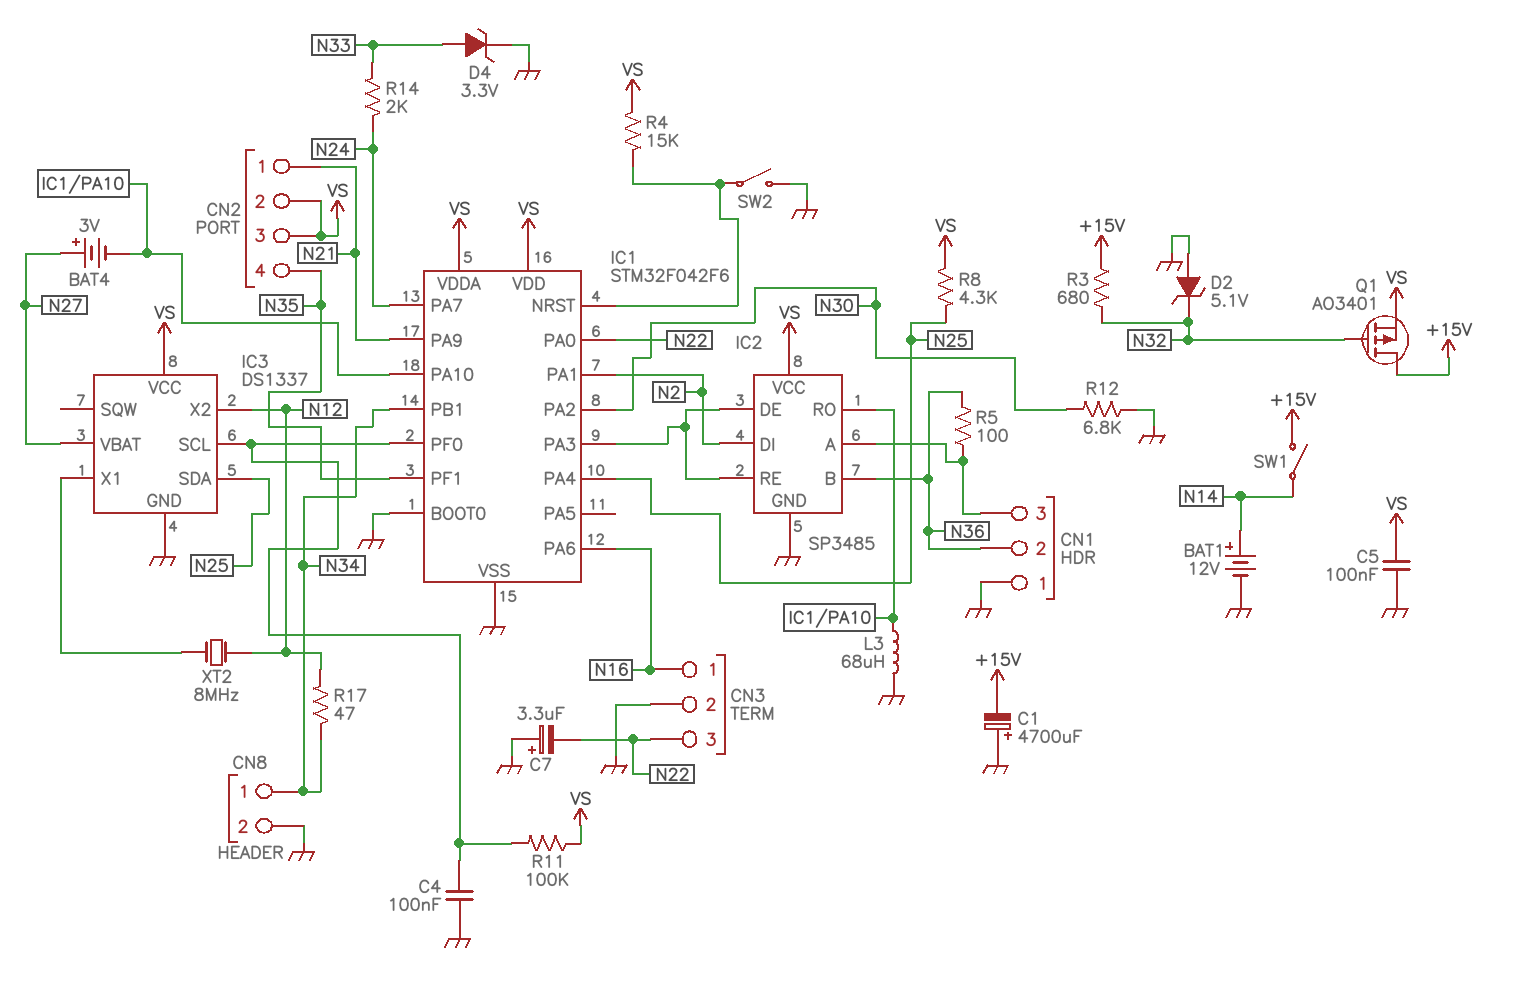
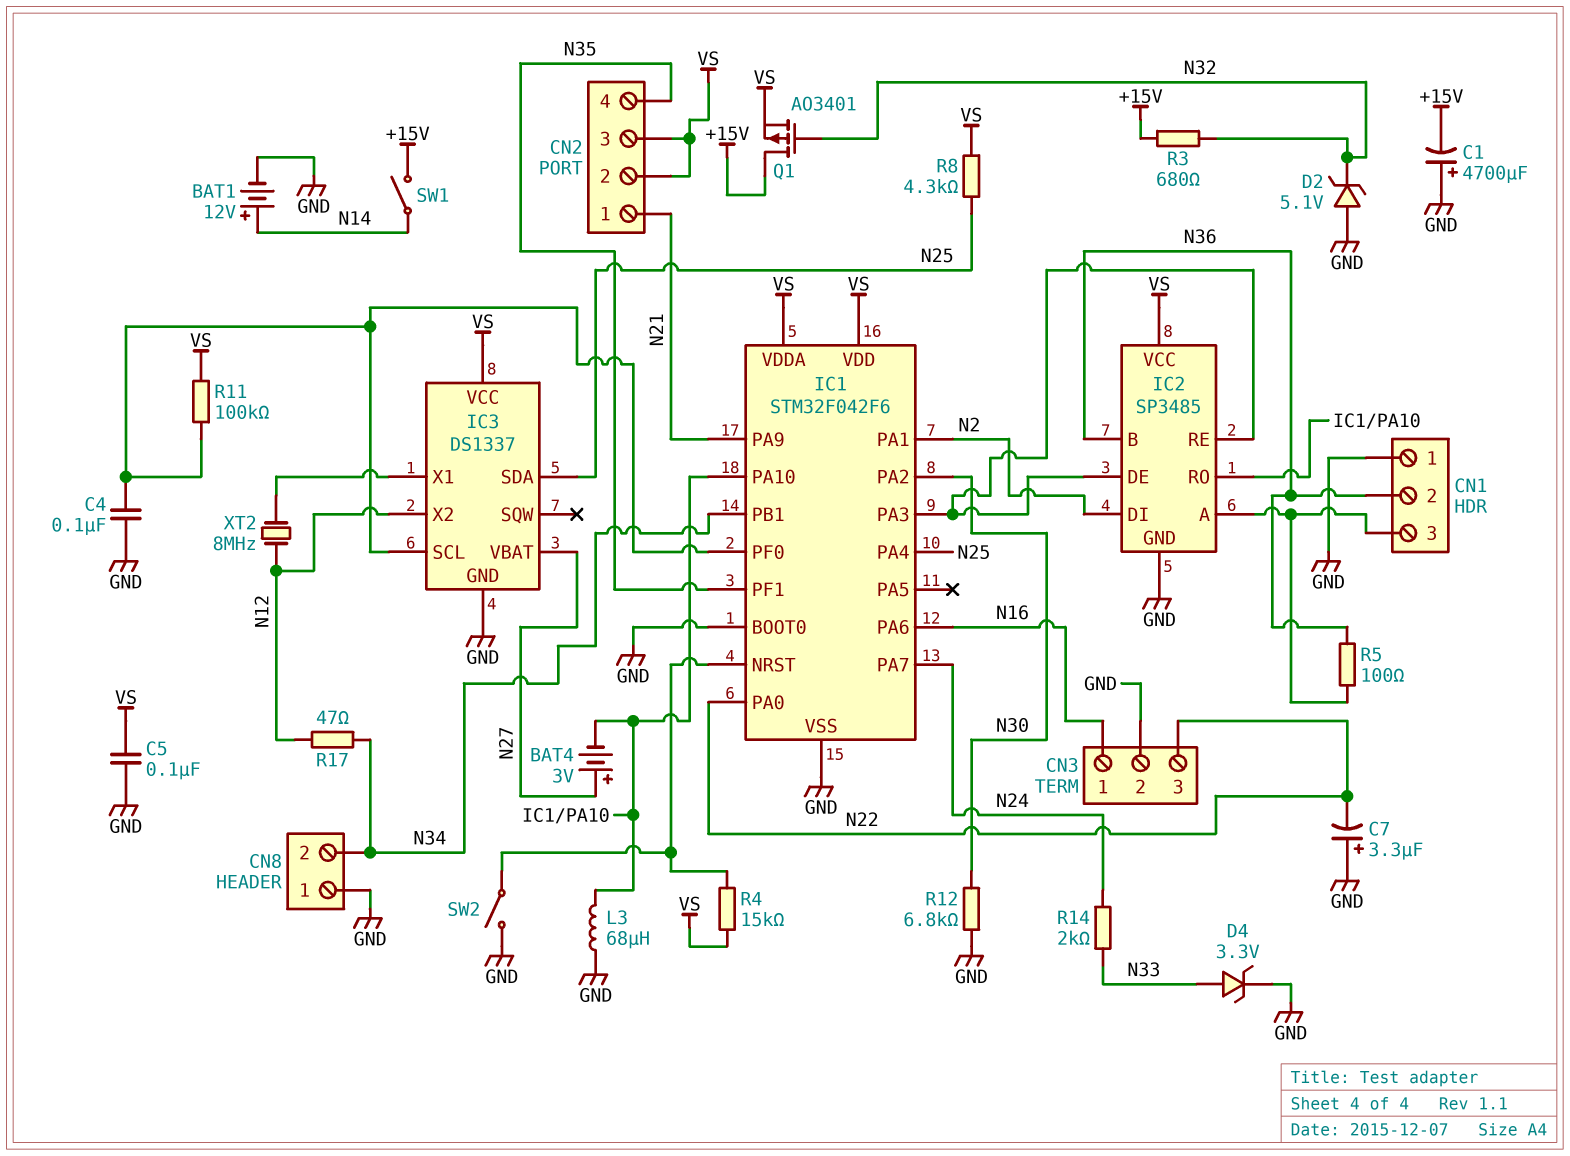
CN8 pin 1: N34 -> GND
CN8 pin 2: GND -> N34

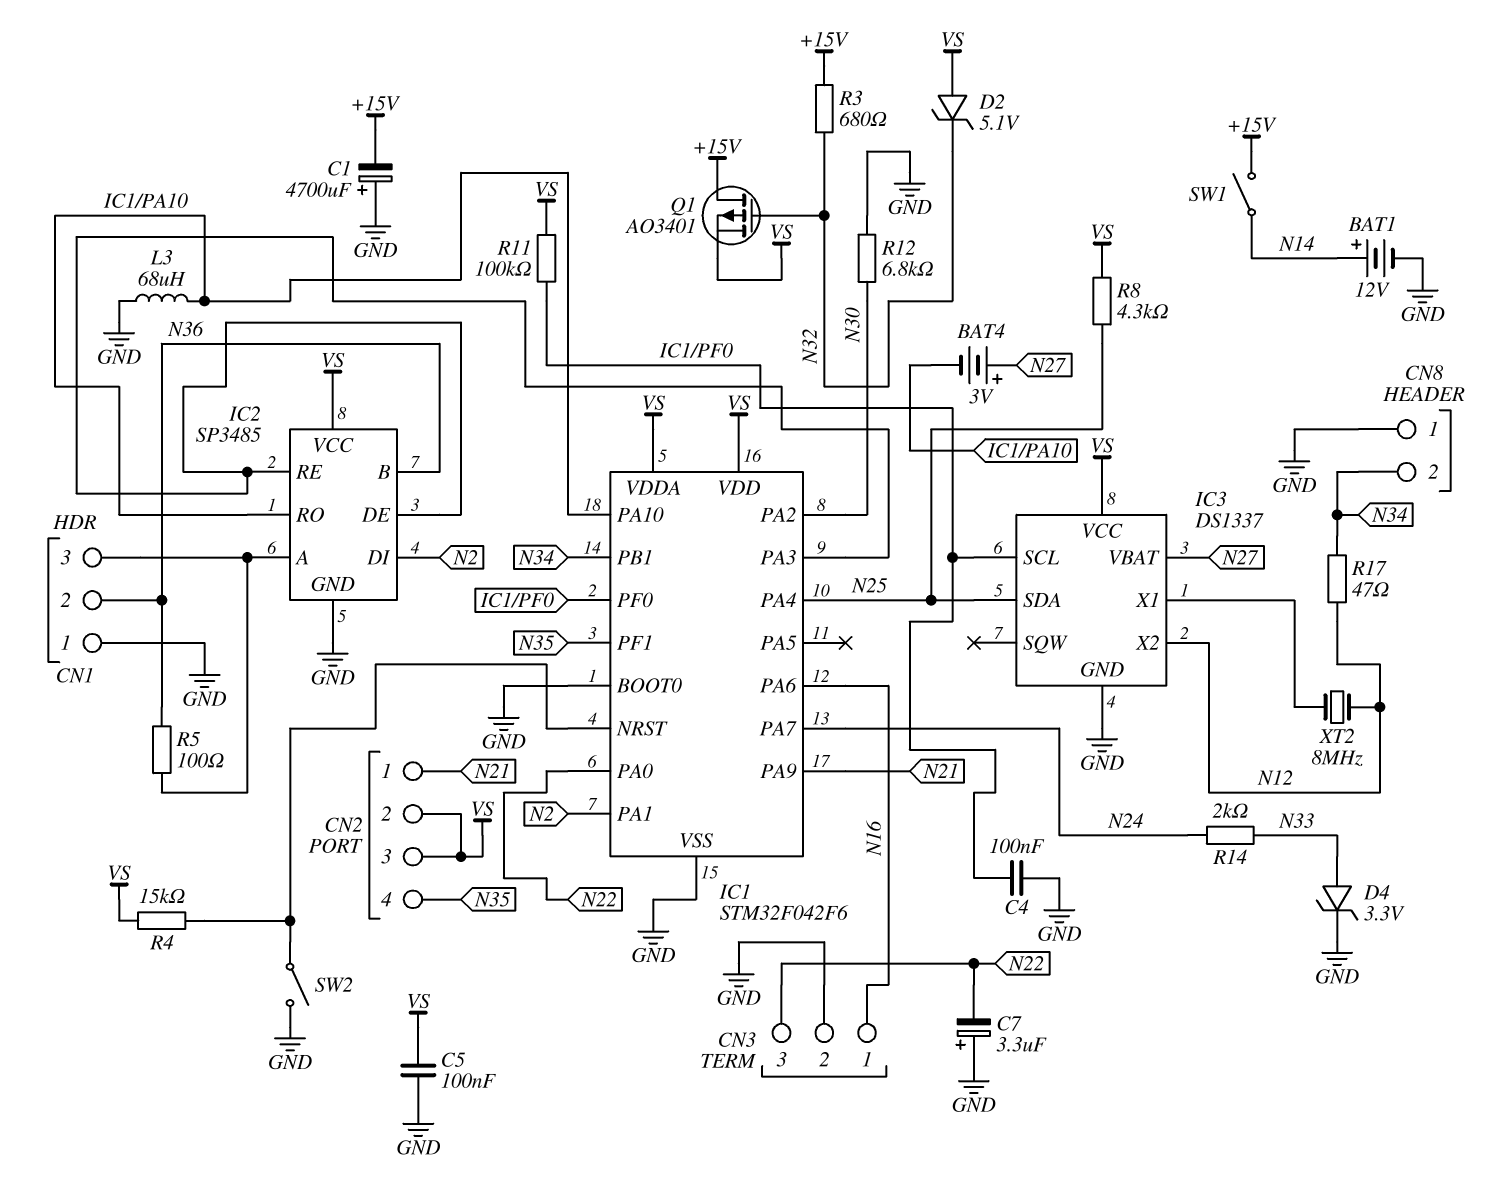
D2: zener 5.1V (A GND, K N32) -> zener 5.1V (A VS, K N32)

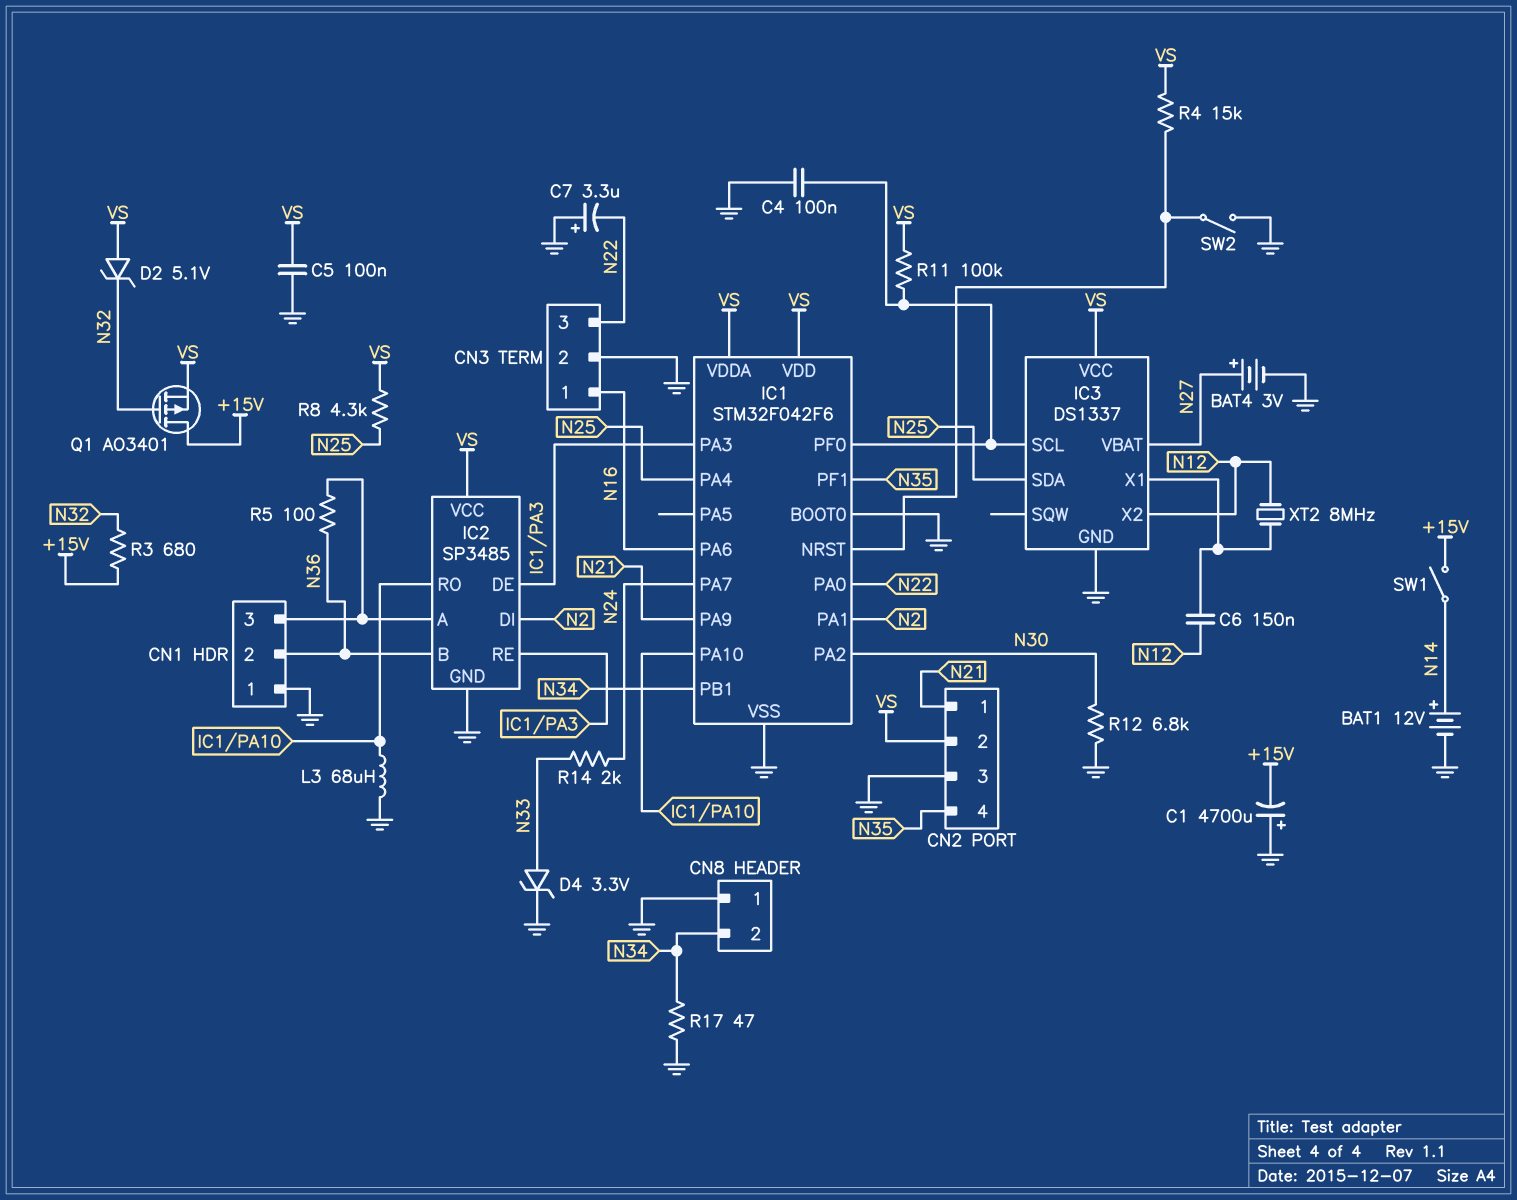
BAT4: 3V (plus N27, minus IC1/PA10) -> 3V (plus N27, minus GND)
C6: none -> 150nF (IC3/X1, N12)
CN2 pin 3: VS -> GND
R17: 47 (N12, N34) -> 47 (GND, N34)

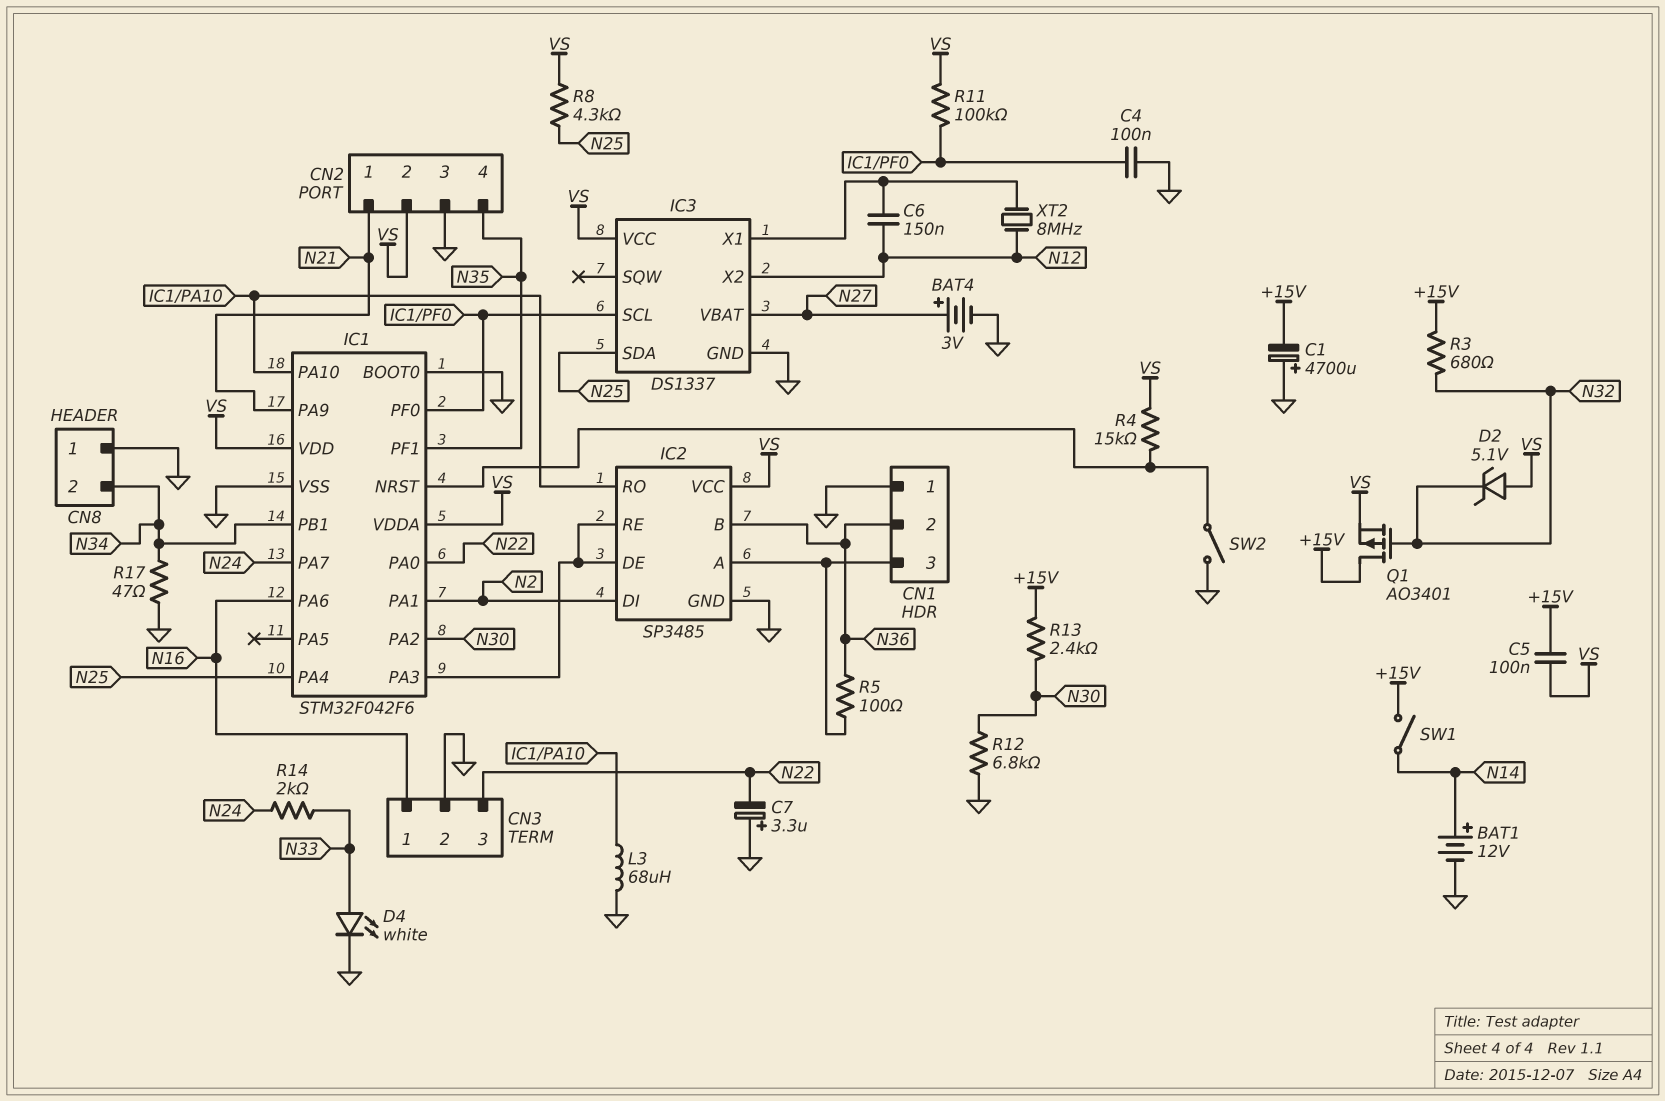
C5: 100nF (GND, VS) -> 100nF (+15V, VS)
D4: zener 3.3V (A N33, K GND) -> LED white (A N33, K GND)
R13: none -> 2.4k (+15V, N30)

